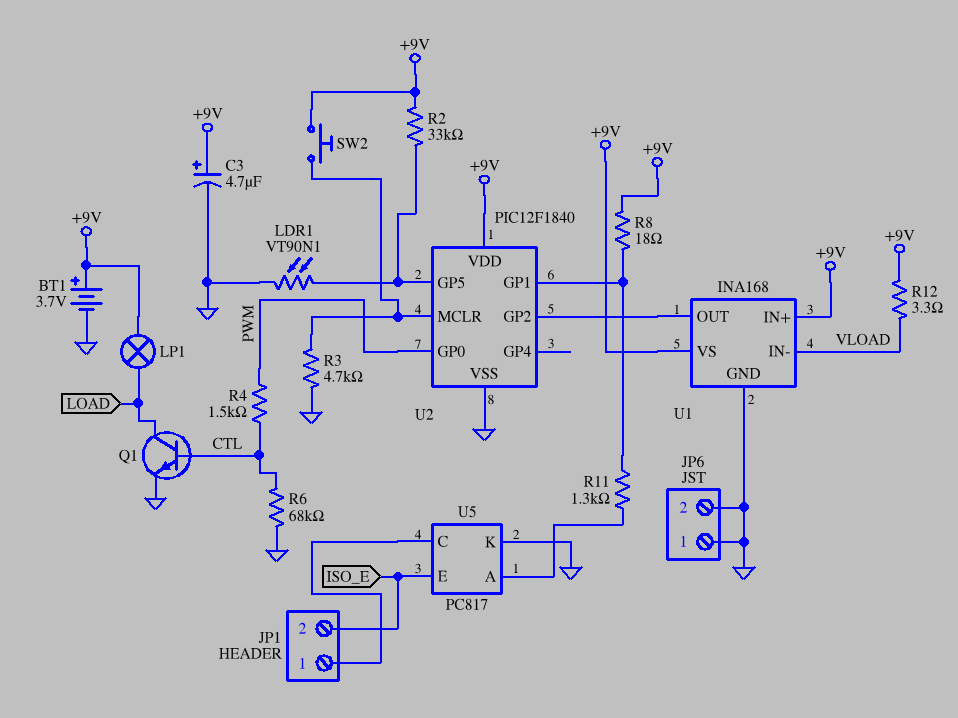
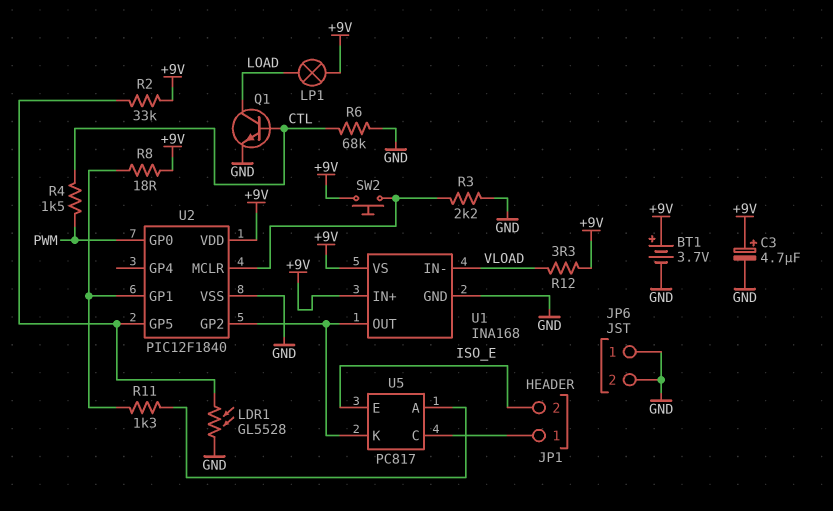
LDR1: VT90N1 (GND, U2/GP5) -> GL5528 (GND, U2/GP5)
R3: 4.7k (GND, U2/MCLR) -> 2.2k (GND, U2/MCLR)
U5 pin K: GND -> U1/OUT

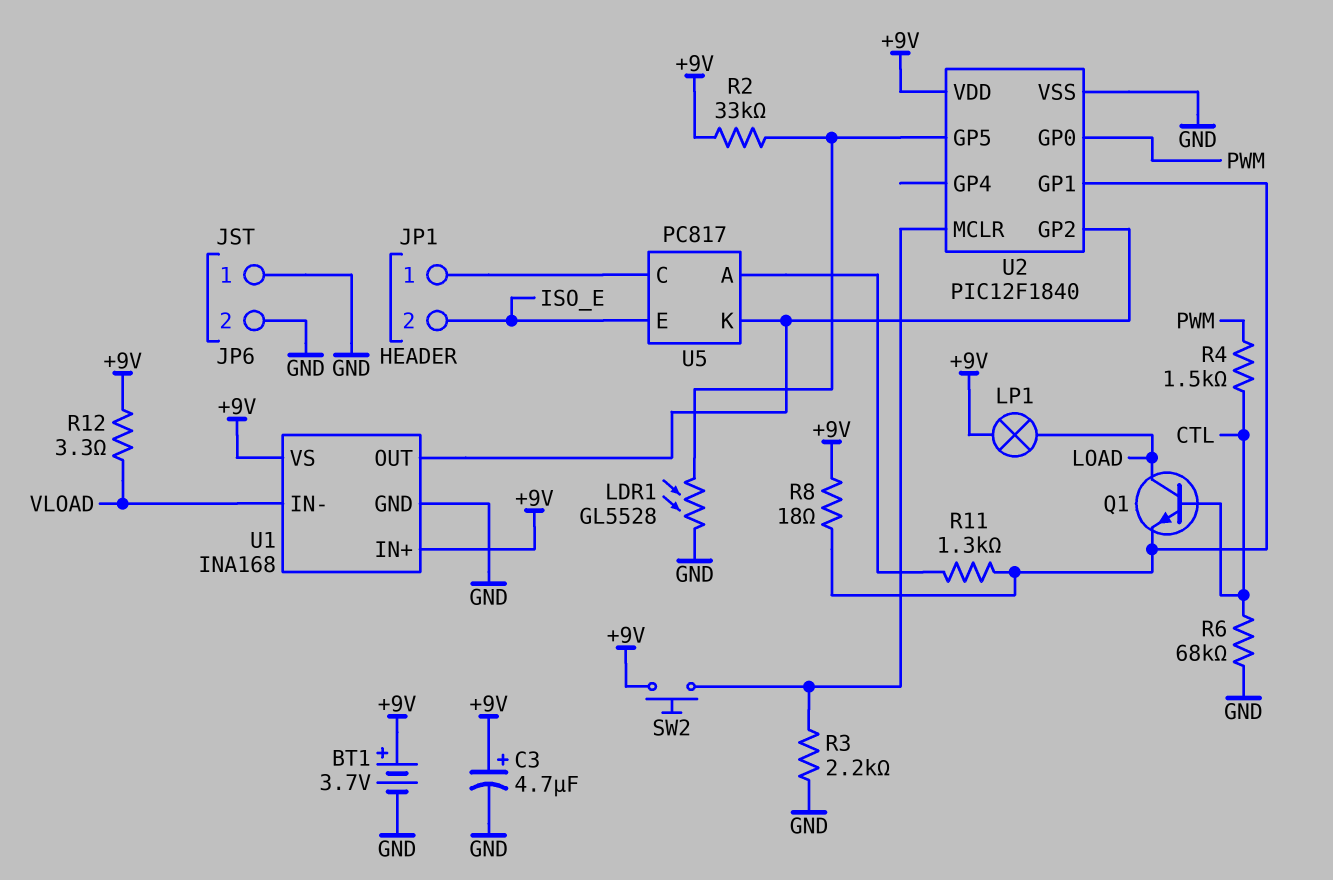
Q1: NPN (B CTL, C LOAD, E GND) -> NPN (B CTL, C LOAD, E U2/GP1)

